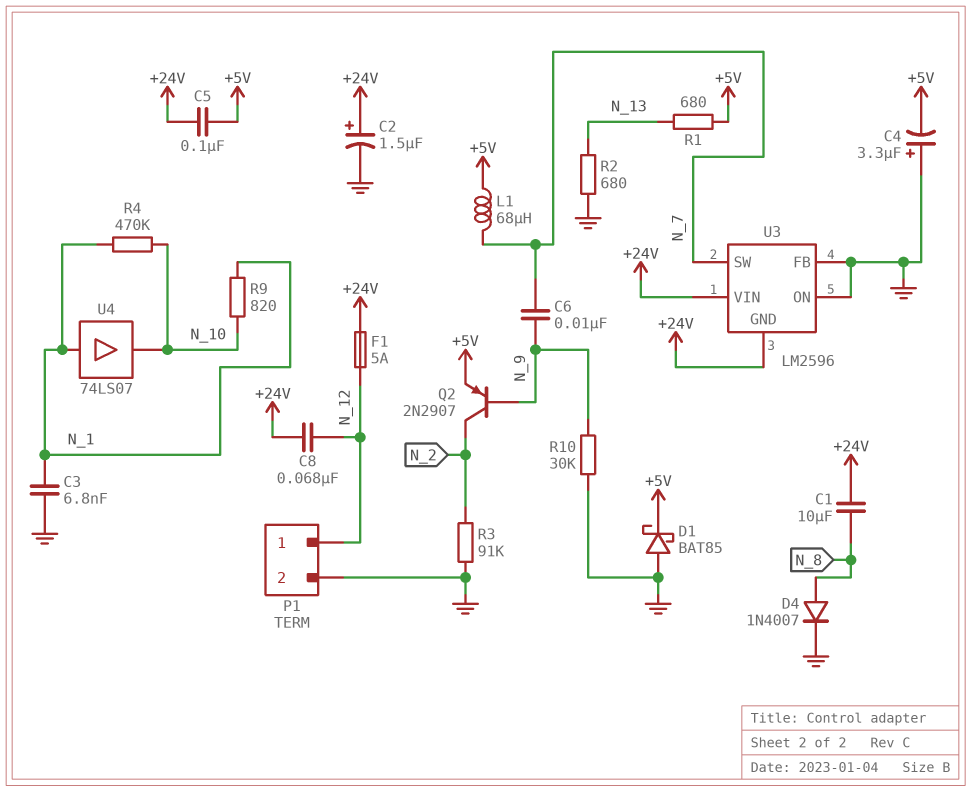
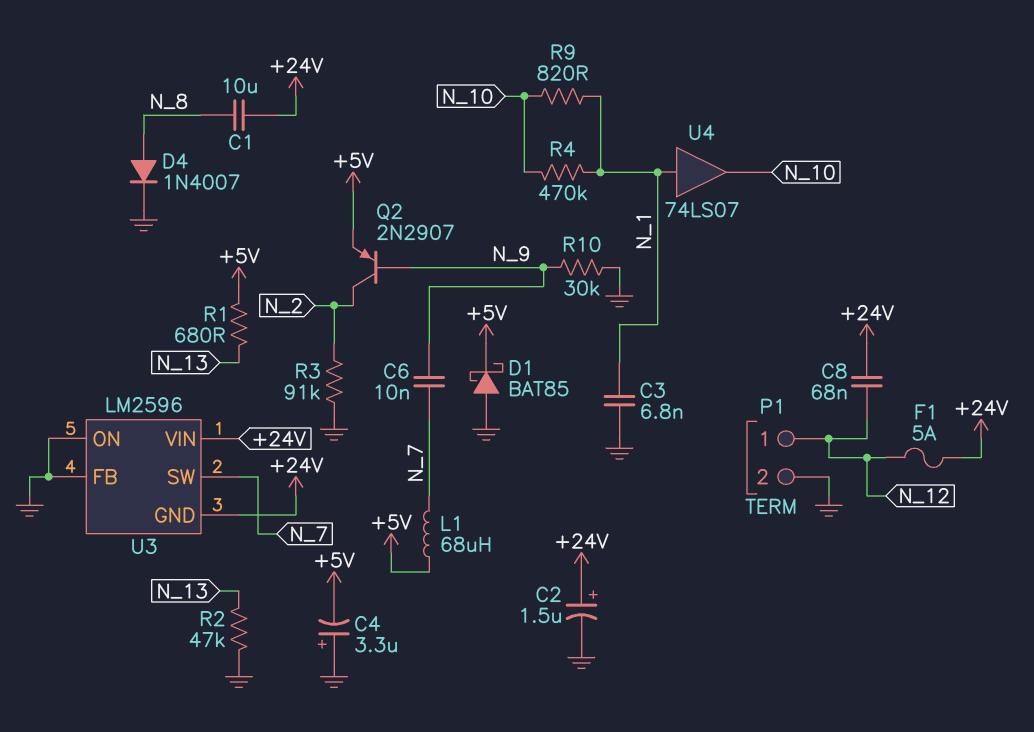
C5: 100nF (+5V, +24V) -> none
R2: 680 (GND, N_13) -> 47k (GND, N_13)

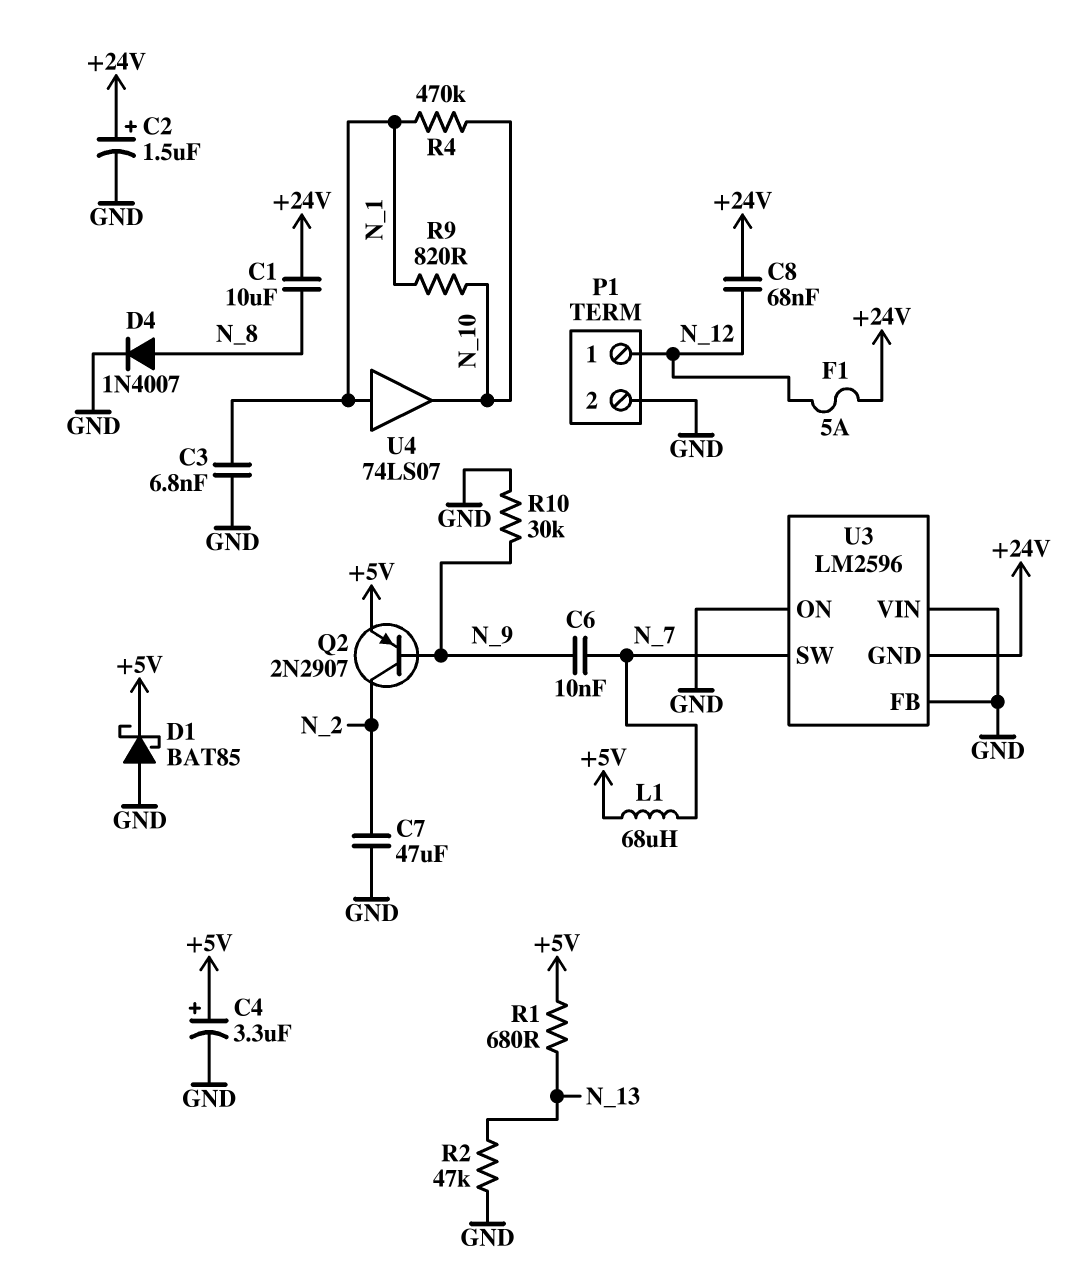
C4: 3.3uF (plus GND, minus +5V) -> 3.3uF (plus +5V, minus GND)
C7: none -> 47uF (GND, N_2)
R3: 91k (GND, N_2) -> none
U3 pin VIN: +24V -> GND

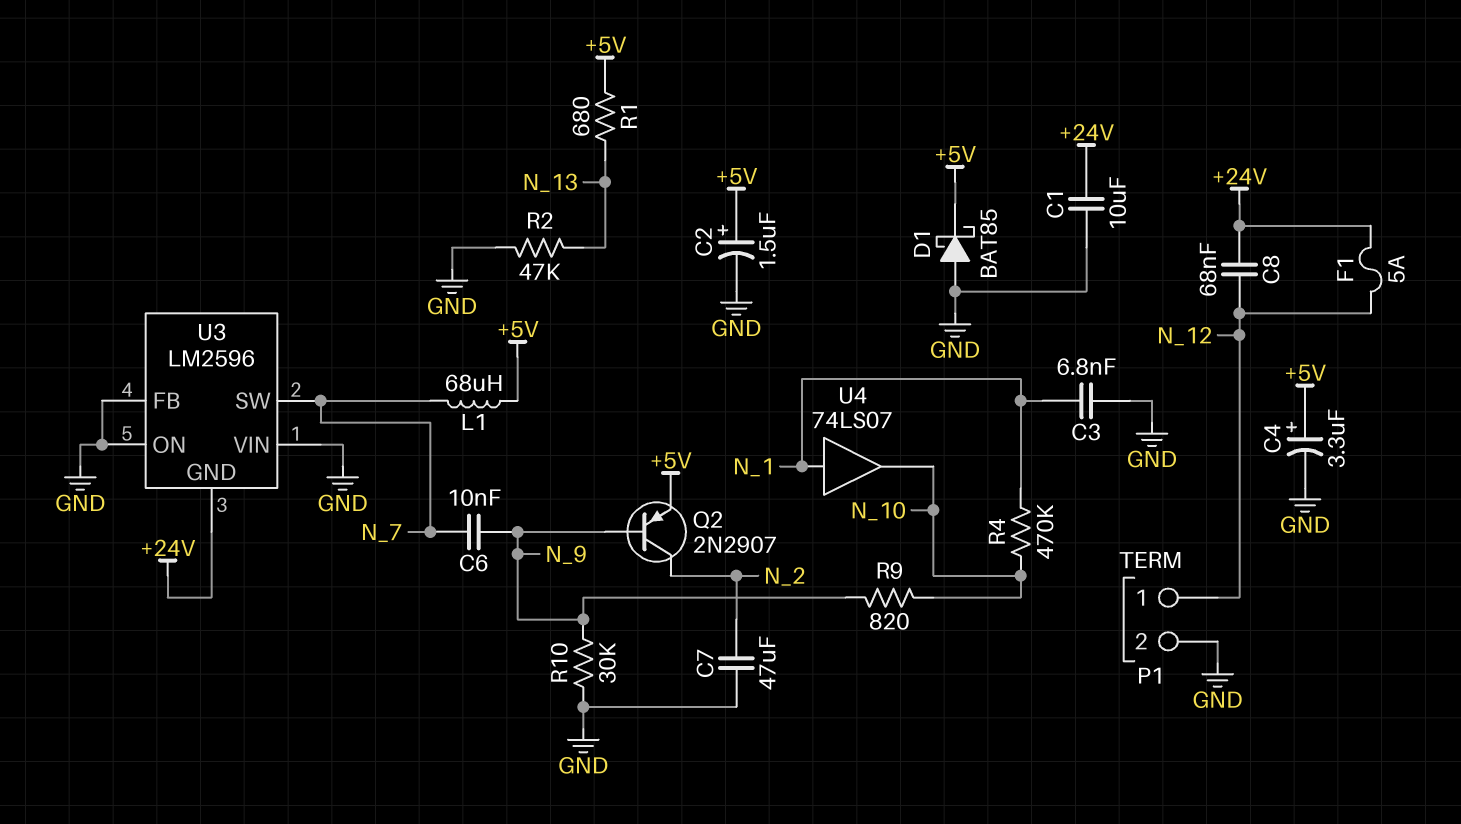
C1: 10uF (+24V, N_8) -> 10uF (+24V, GND)
C2: 1.5uF (plus +24V, minus GND) -> 1.5uF (plus +5V, minus GND)
D4: diode 1N4007 (A N_8, K GND) -> none
R9: 820 (N_1, N_10) -> 820 (N_9, N_10)

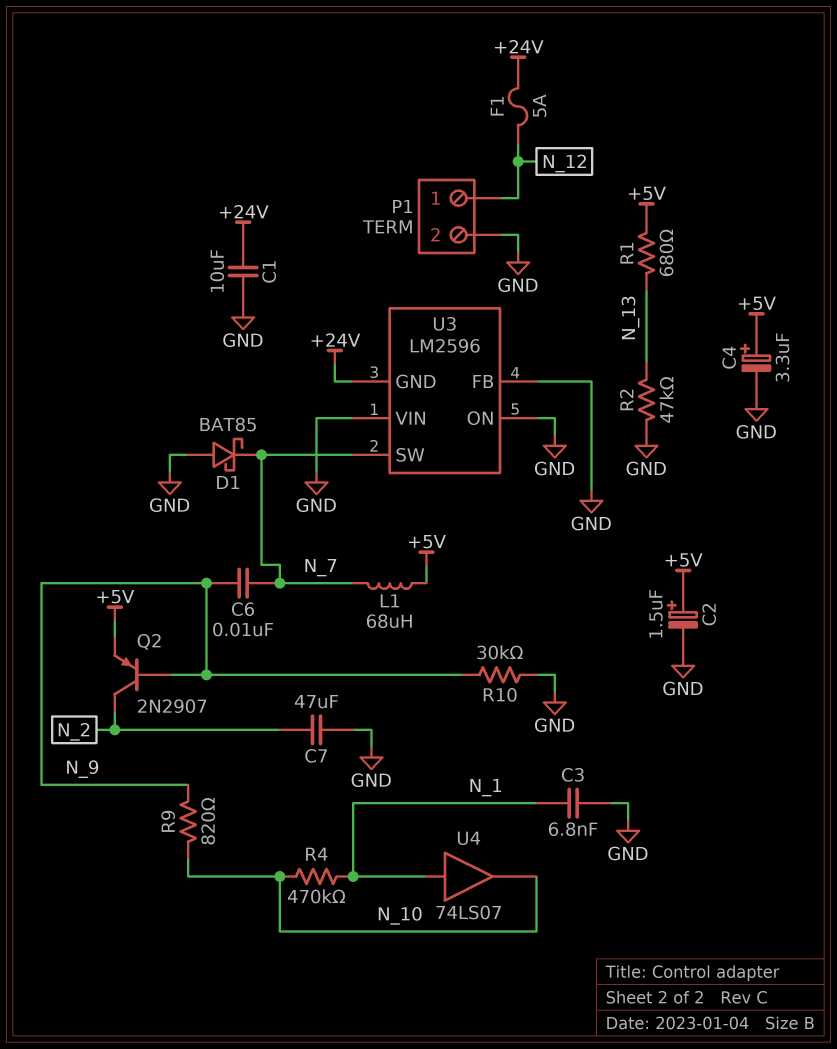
C8: 68nF (+24V, N_12) -> none
D1: schottky BAT85 (A GND, K +5V) -> schottky BAT85 (A GND, K N_7)

